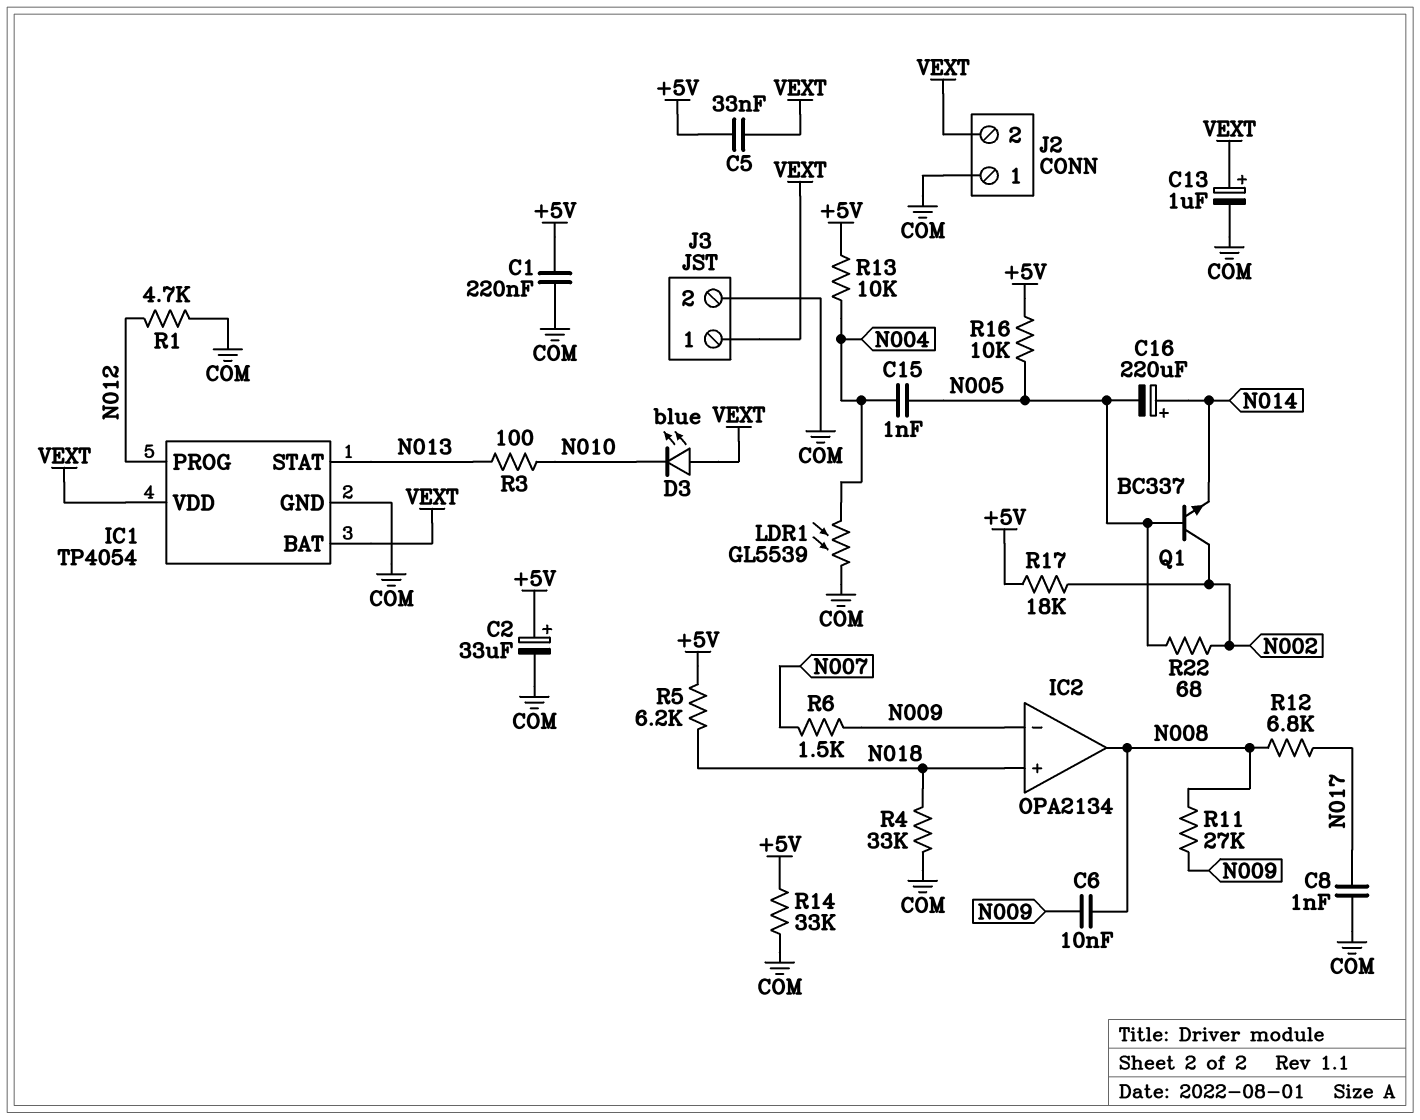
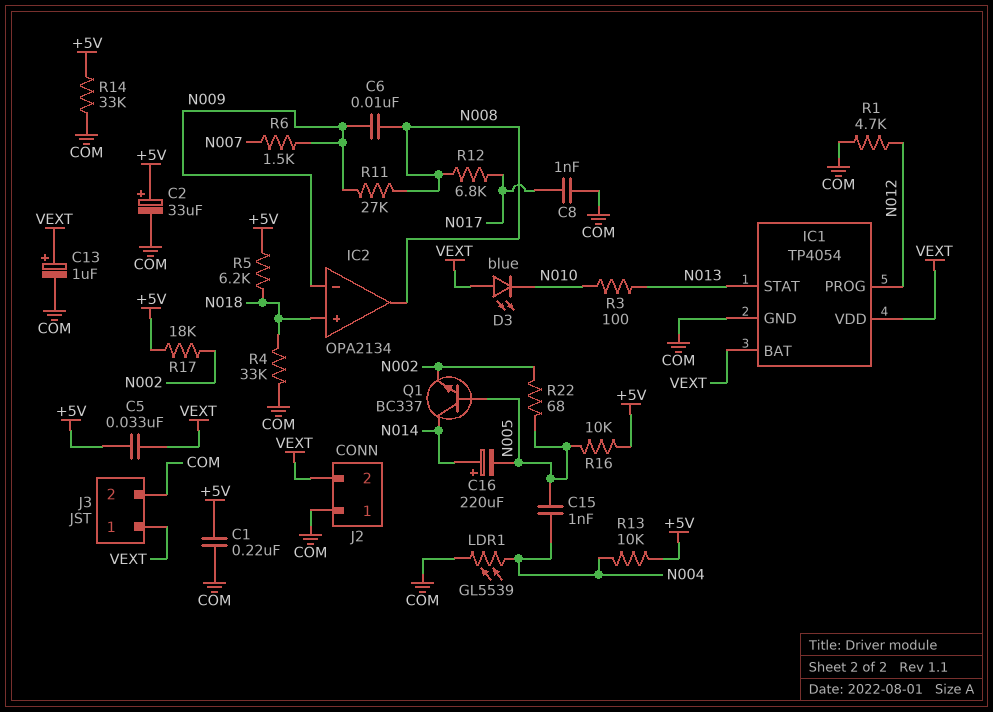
Q1: NPN BC337 (B N005, C N002, E N014) -> NPN BC337 (B N005, C N014, E N002)

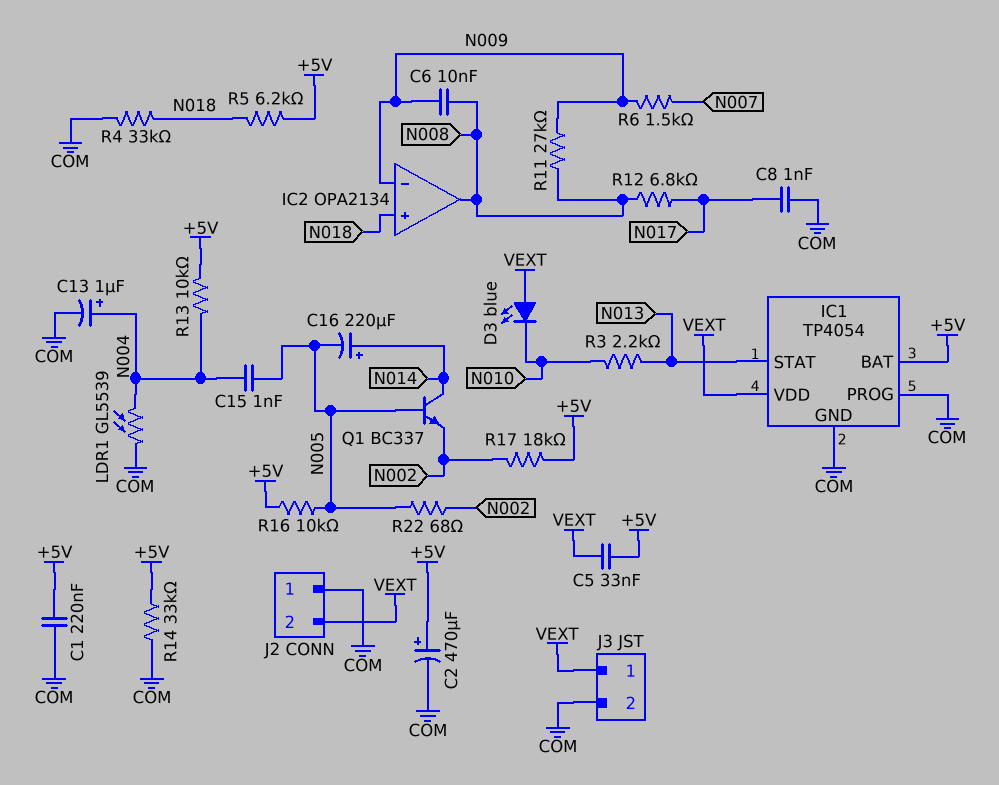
C2: 33uF (plus +5V, minus COM) -> 470uF (plus +5V, minus COM)
C13: 1uF (plus VEXT, minus COM) -> 1uF (plus N004, minus COM)
IC1 pin BAT: VEXT -> +5V
IC1 pin PROG: N012 -> COM
R1: 4.7k (COM, N012) -> none
R3: 100 (N010, N013) -> 2.2k (N010, N013)

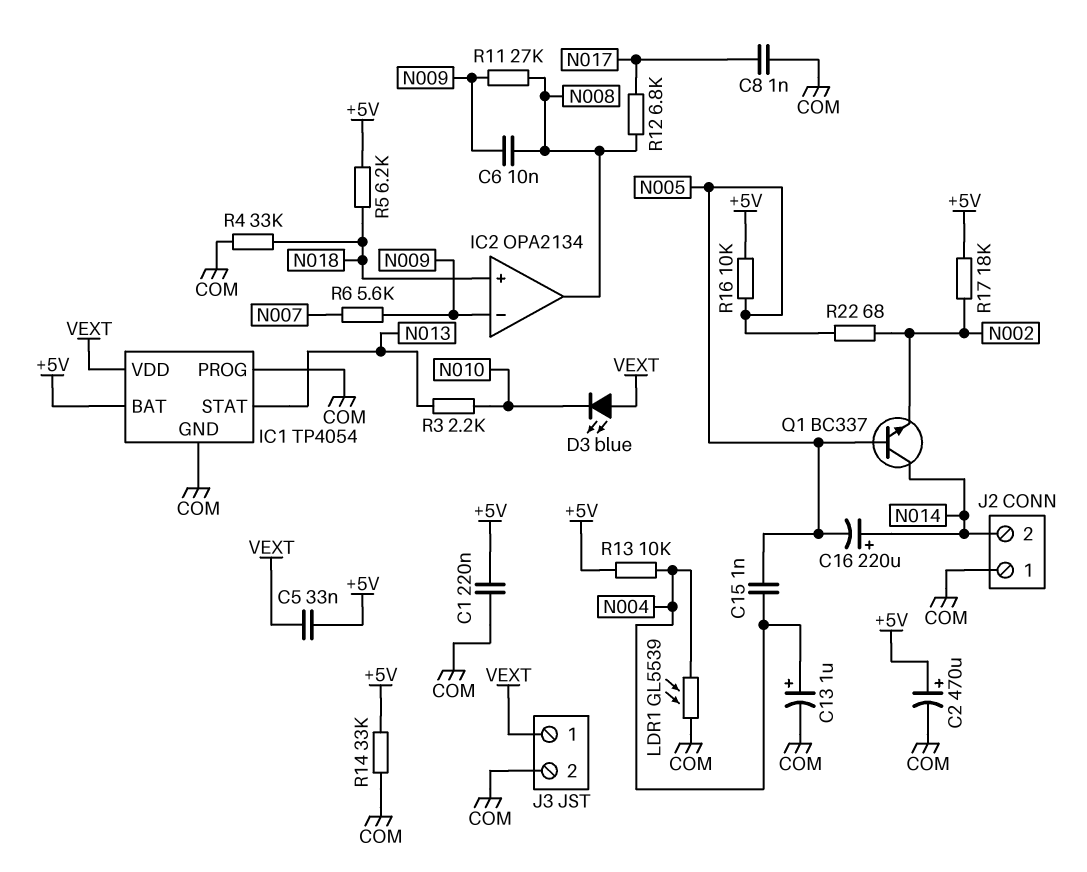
J2 pin 2: VEXT -> N014
R6: 1.5k (N007, N009) -> 5.6k (N007, N009)

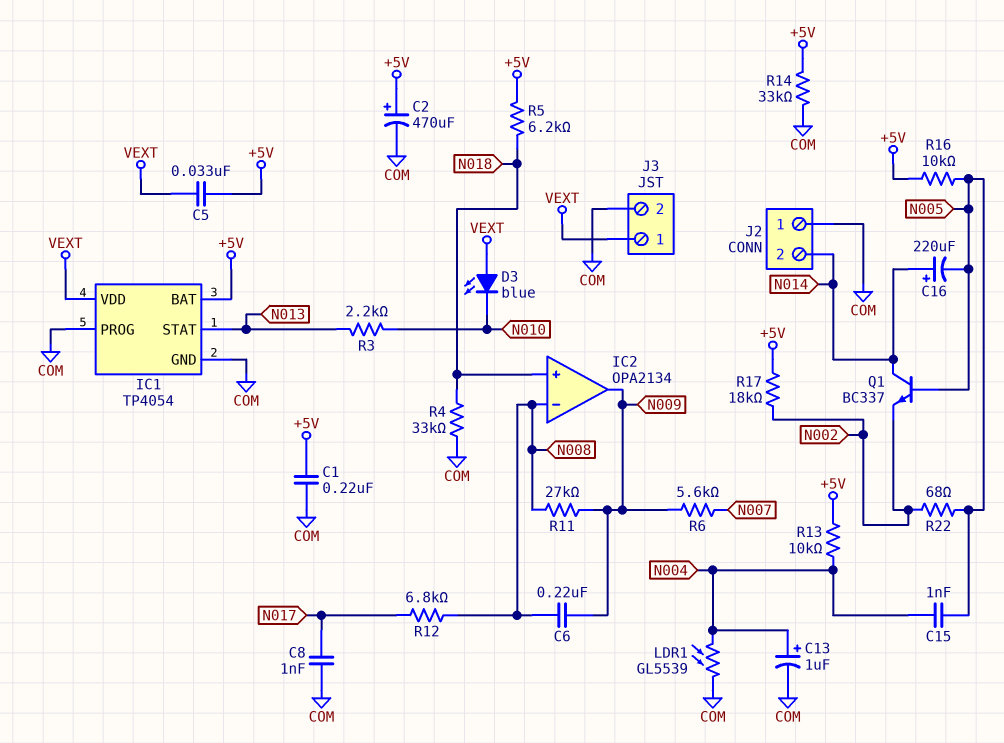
C6: 10nF (N008, N009) -> 220nF (N008, N009)
IC2 pin in-: N009 -> N008
IC2 pin out: N008 -> N009

